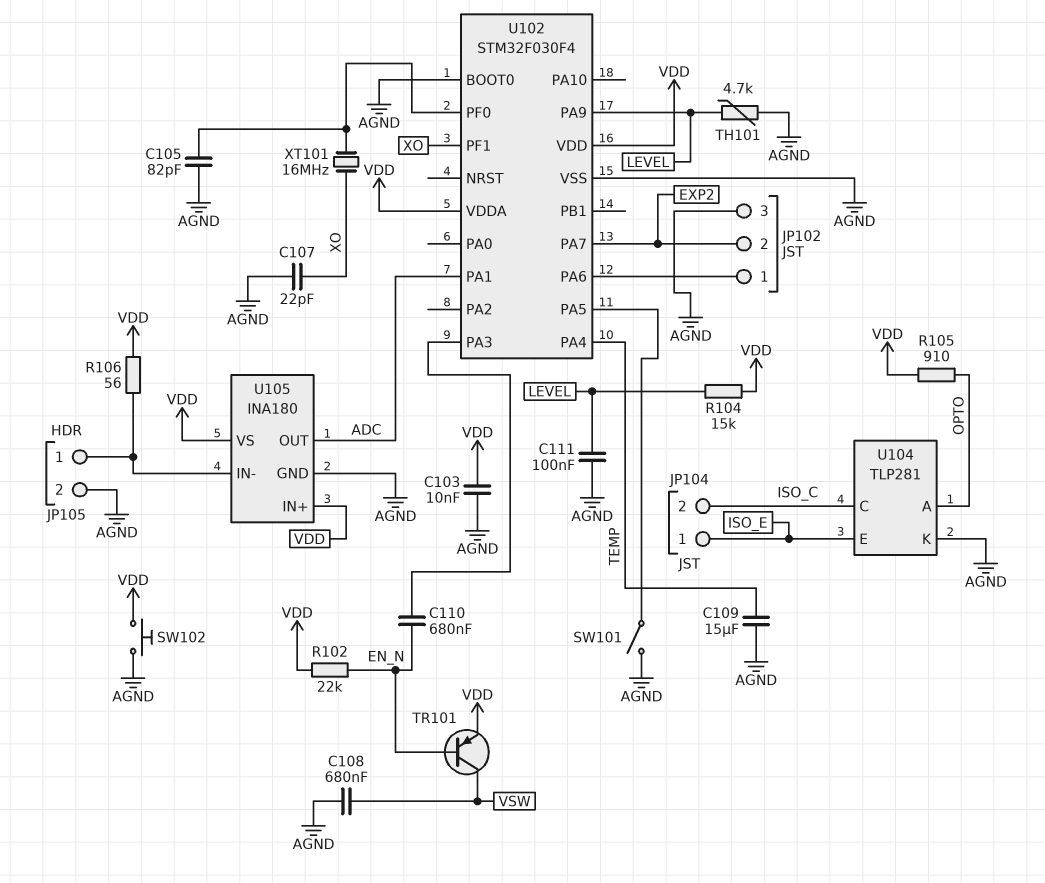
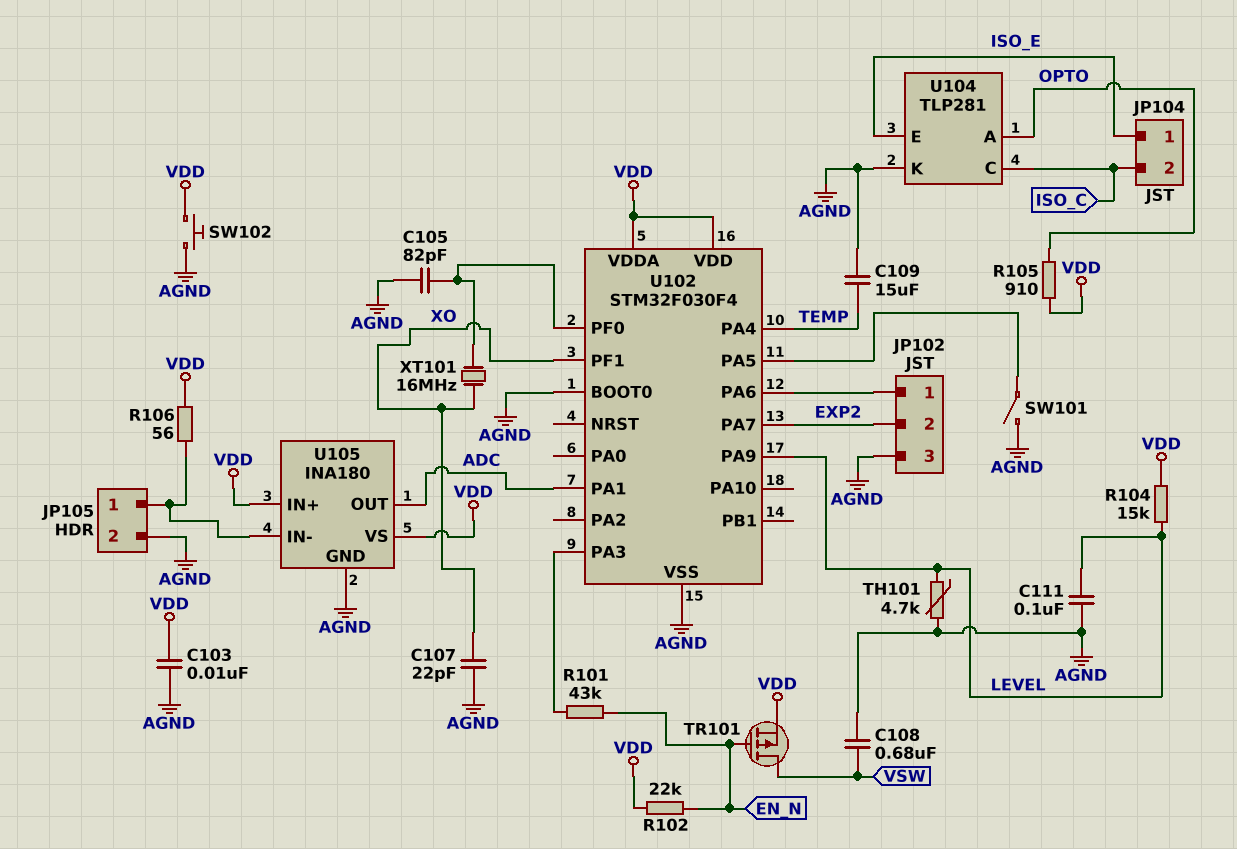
C110: 680nF (EN_N, U102/PA3) -> none
R101: none -> 43k (EN_N, U102/PA3)
TR101: PNP (B EN_N, C VSW, E VDD) -> PMOS (G EN_N, D VSW, S VDD)

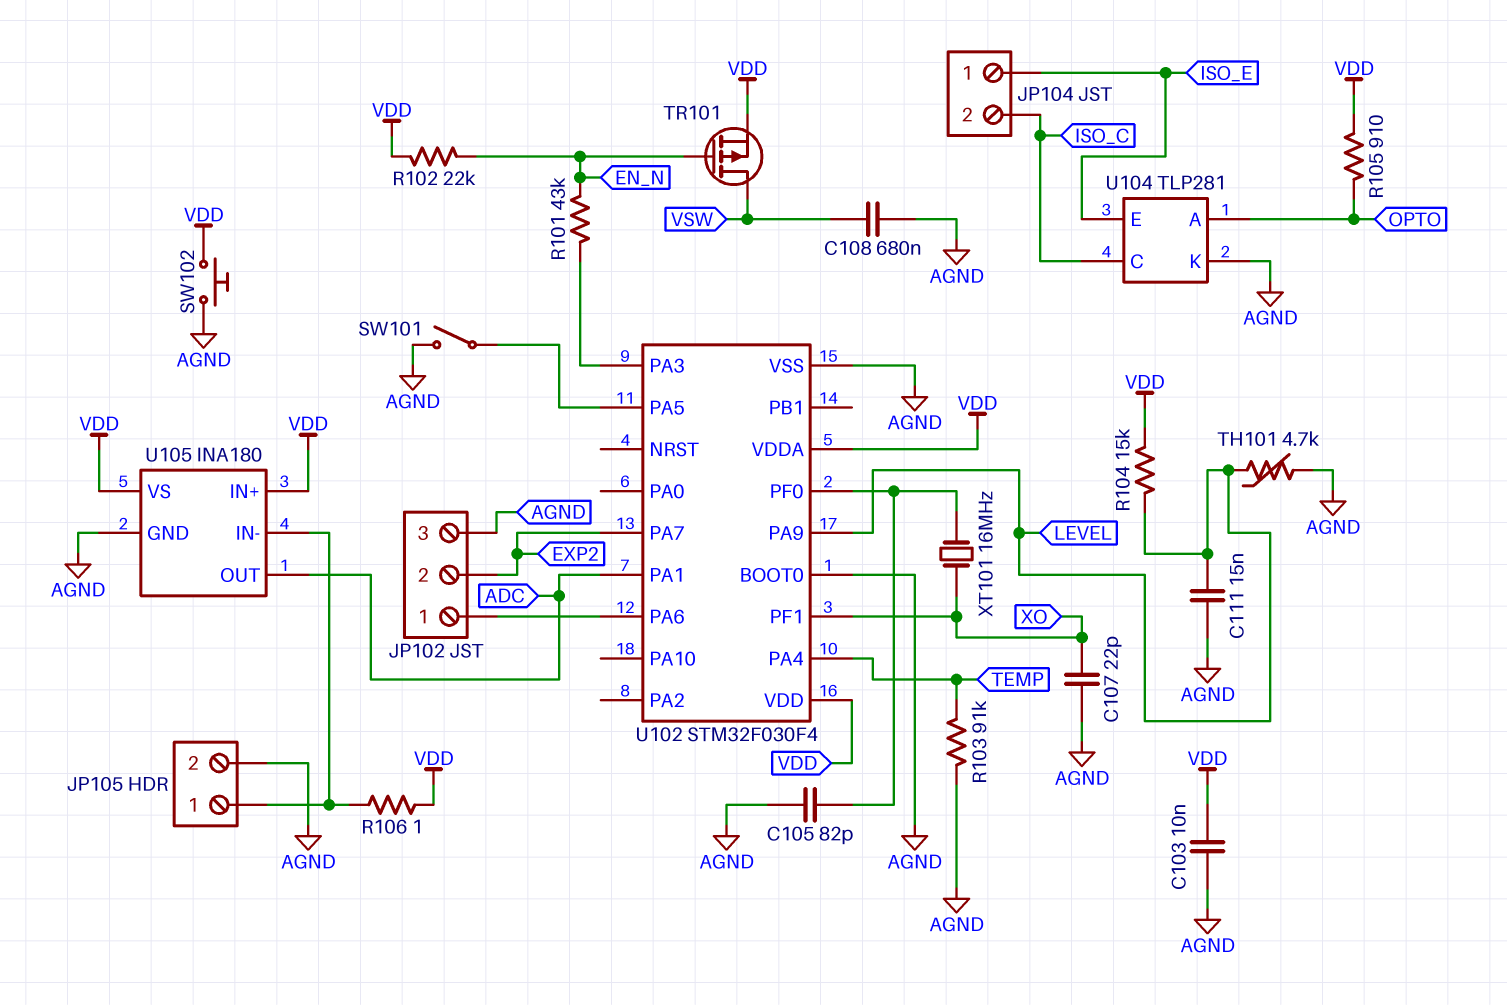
C109: 15uF (AGND, TEMP) -> none
C111: 100nF (AGND, LEVEL) -> 15nF (AGND, LEVEL)
R103: none -> 91k (AGND, TEMP)
R106: 56 (JP105/1, VDD) -> 1 (JP105/1, VDD)

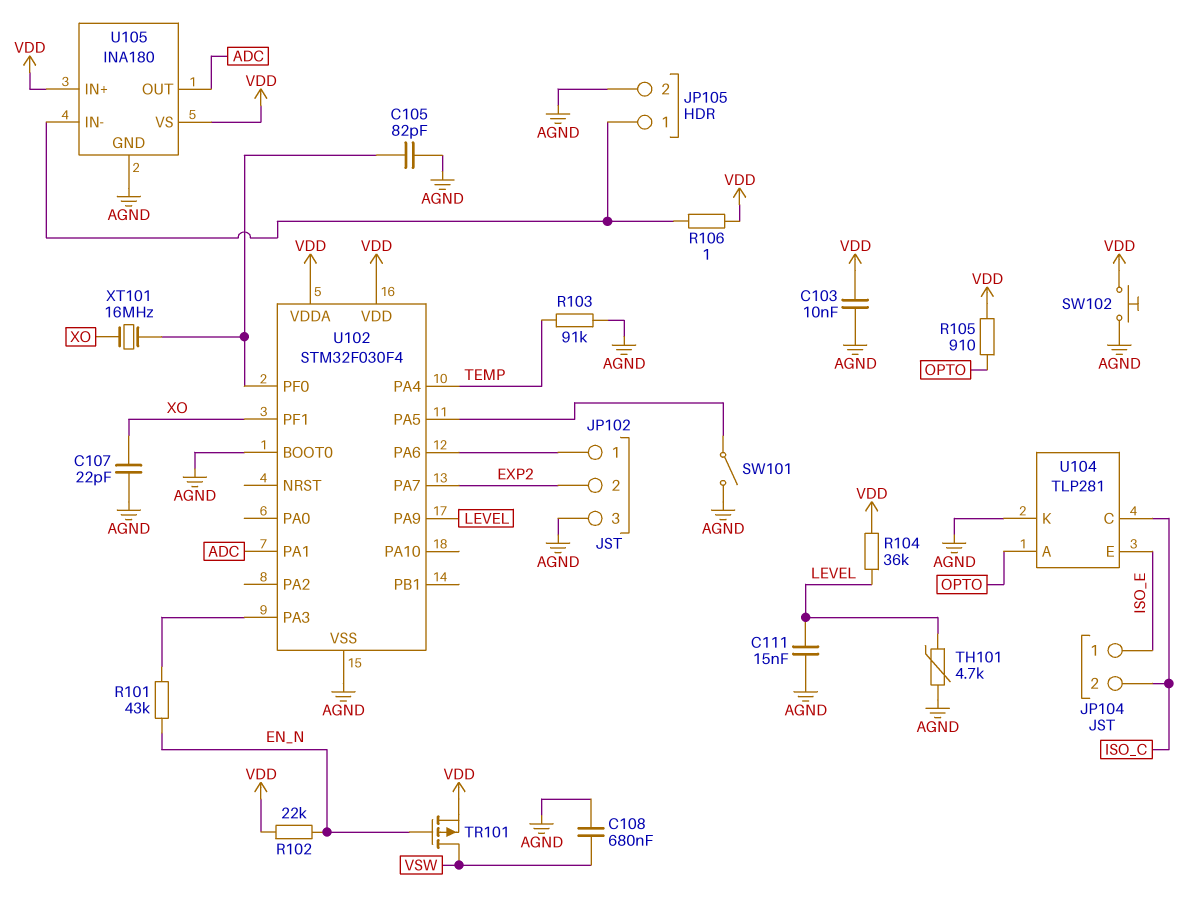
R104: 15k (LEVEL, VDD) -> 36k (LEVEL, VDD)

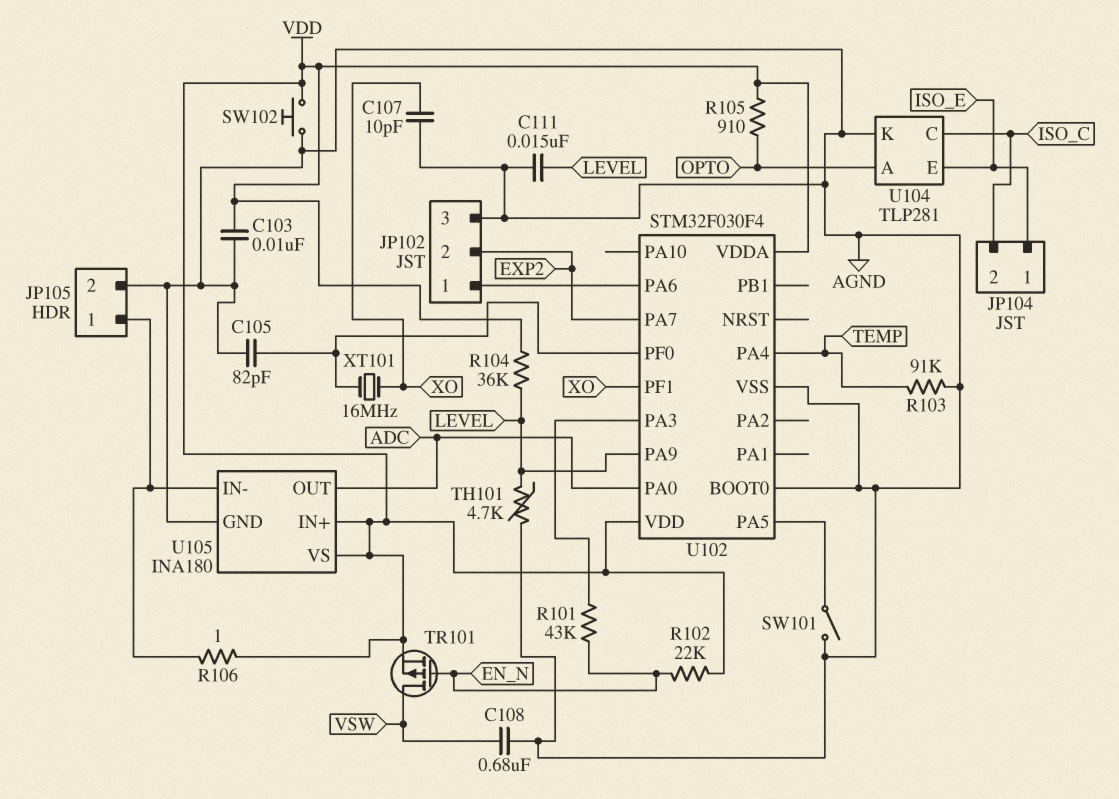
C107: 22pF (AGND, XO) -> 10pF (AGND, XO)
U102 pin PA0: none -> ADC
U102 pin PA1: ADC -> none

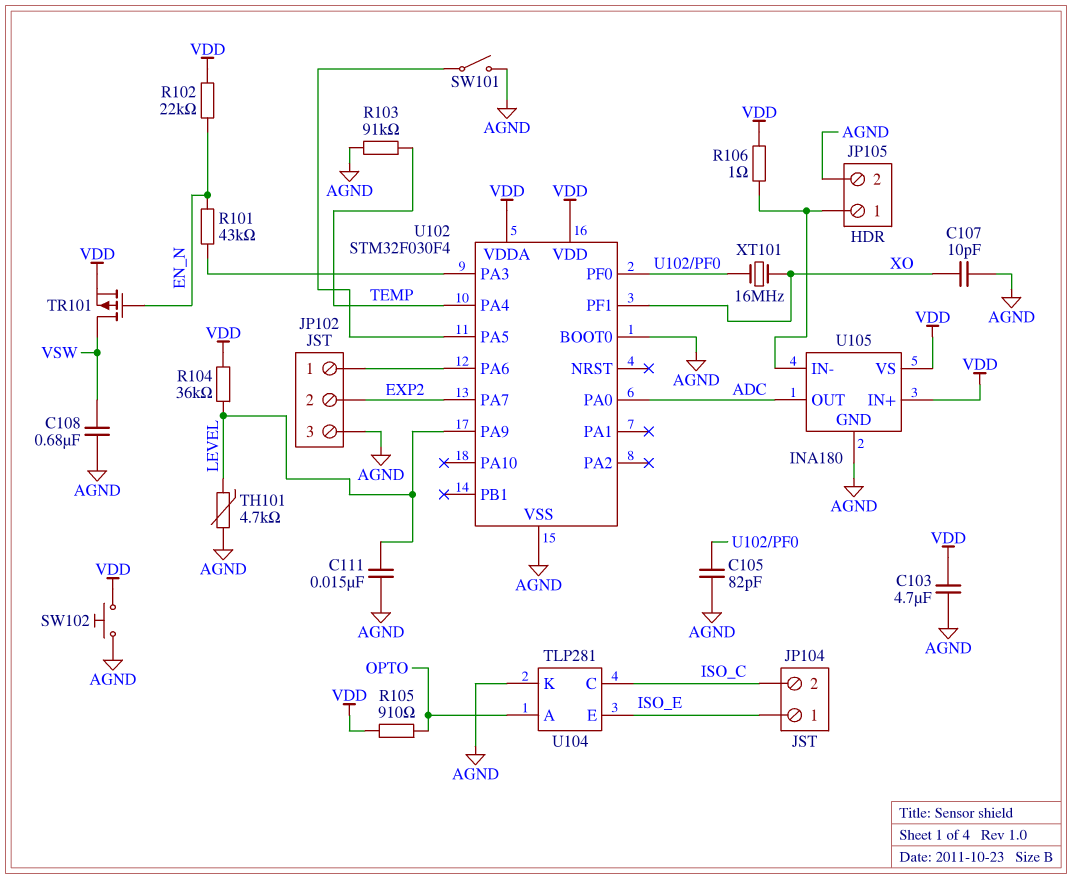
C103: 10nF (AGND, VDD) -> 4.7uF (AGND, VDD)

